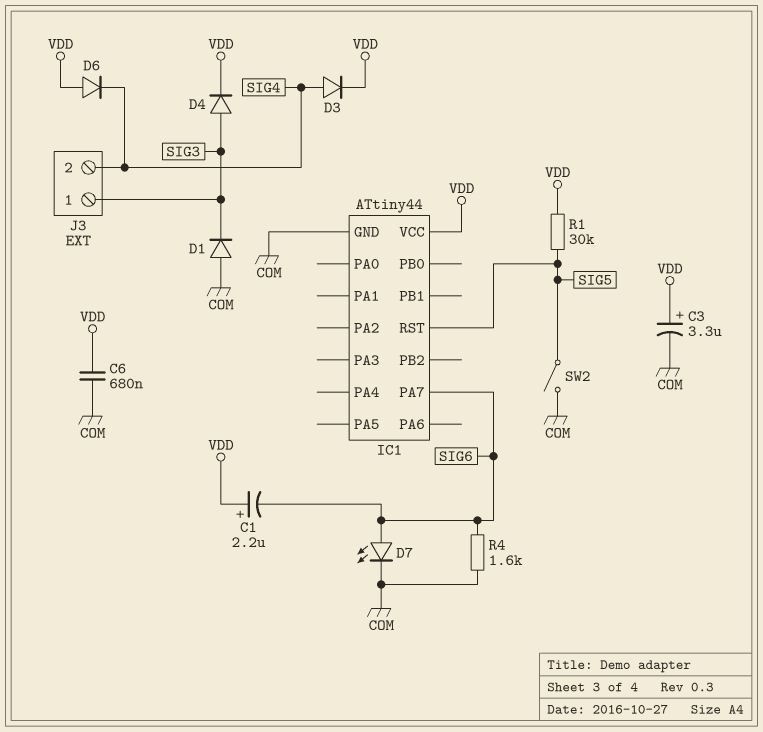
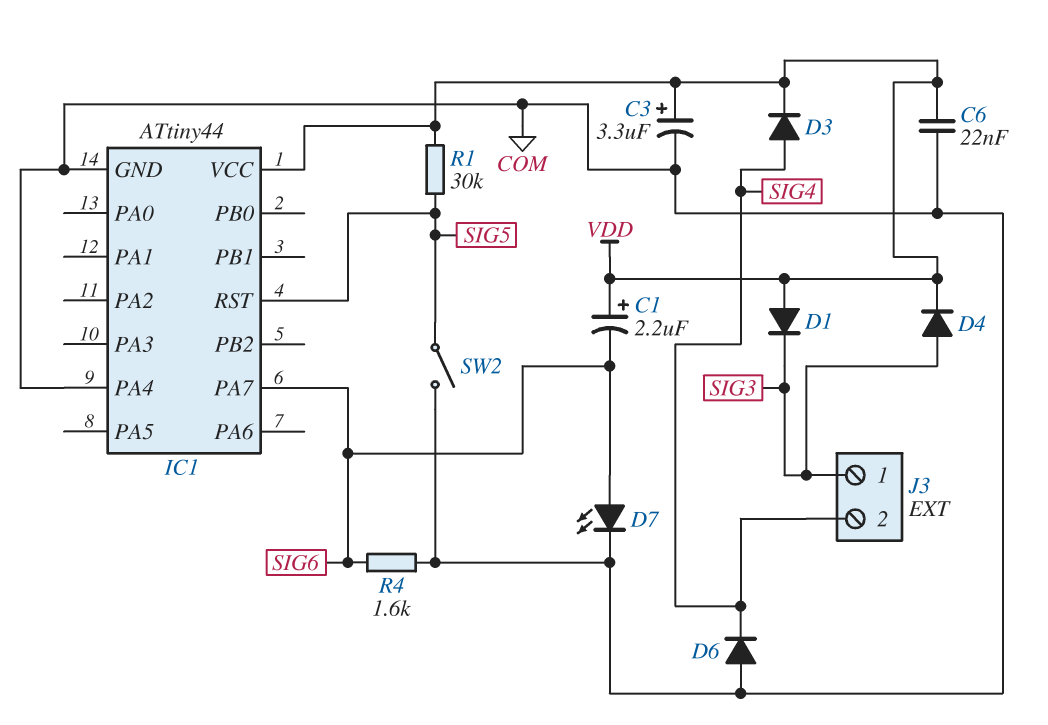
C6: 680nF (COM, VDD) -> 22nF (COM, VDD)
D1: diode (A COM, K SIG3) -> diode (A VDD, K SIG3)
D6: diode (A VDD, K SIG4) -> diode (A COM, K SIG4)
IC1 pin PA4: none -> COM

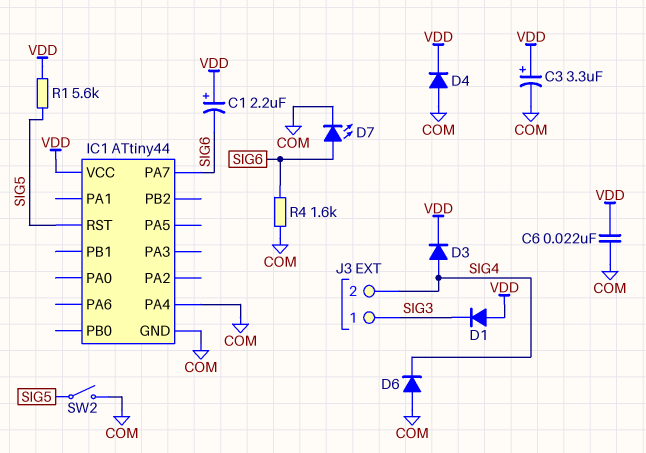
D4: diode (A SIG3, K VDD) -> diode (A COM, K VDD)
R1: 30k (SIG5, VDD) -> 5.6k (SIG5, VDD)

